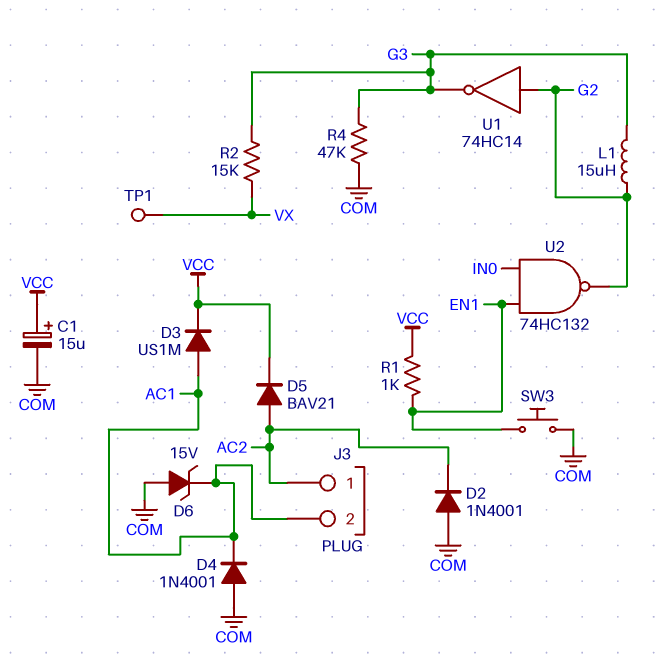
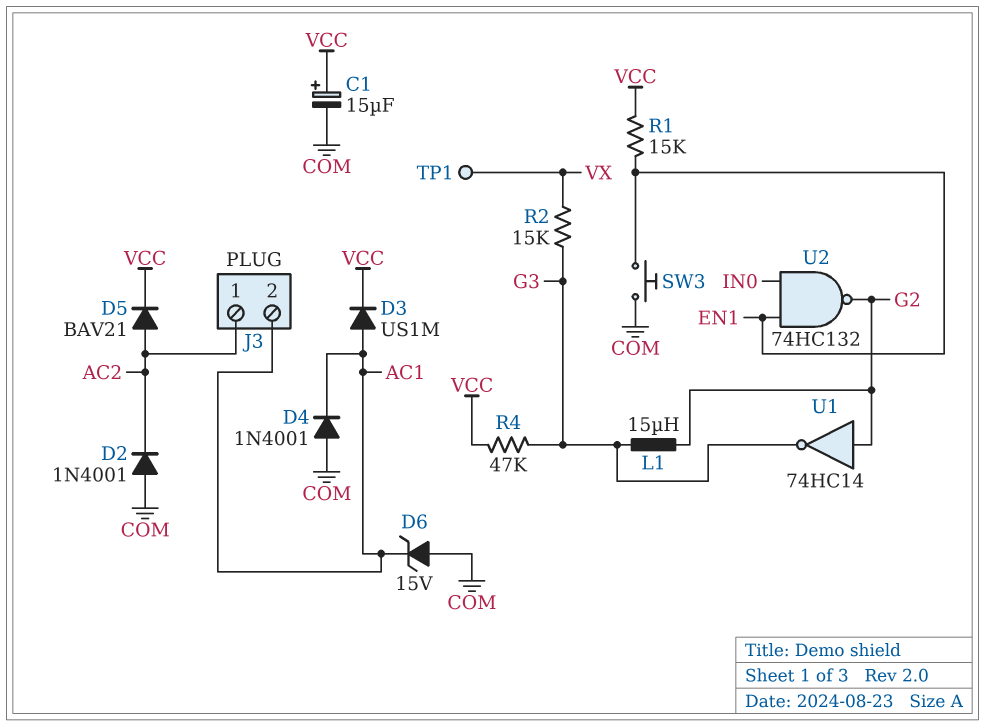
R1: 1k (EN1, VCC) -> 15k (EN1, VCC)
R4: 47k (COM, G3) -> 47k (G3, VCC)

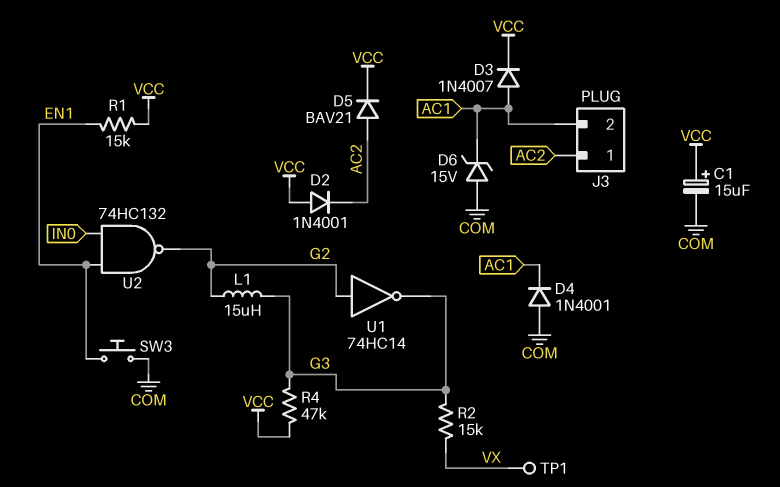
D2: diode 1N4001 (A COM, K AC2) -> diode 1N4001 (A VCC, K AC2)
D3: diode US1M (A AC1, K VCC) -> diode 1N4007 (A AC1, K VCC)

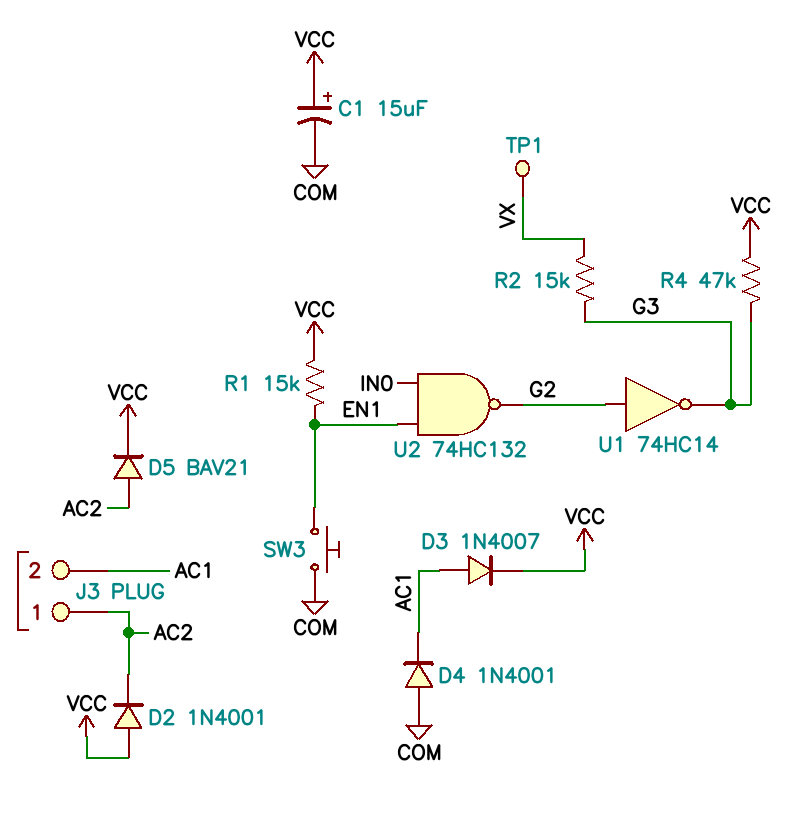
D6: zener 15V (A COM, K AC1) -> none
L1: 15uH (G2, G3) -> none

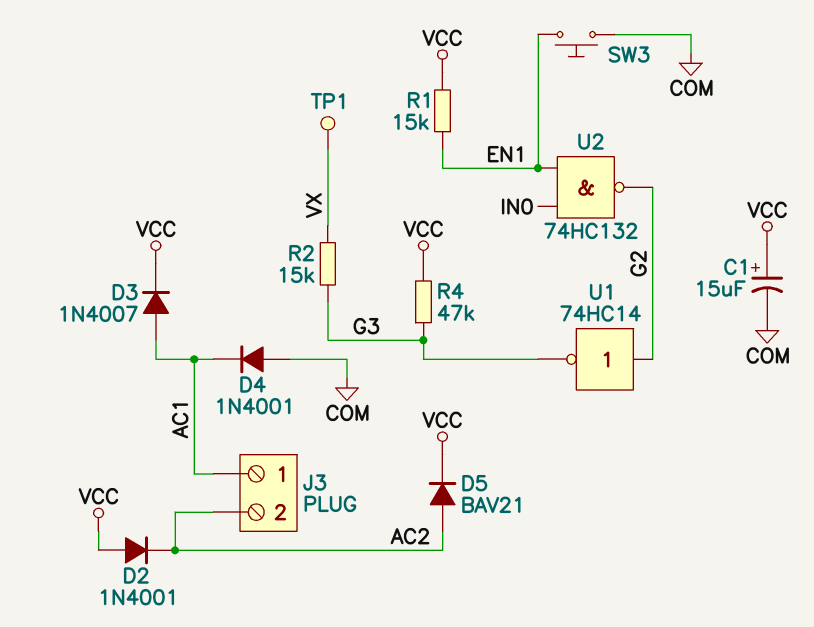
J3 pin 1: AC2 -> AC1
J3 pin 2: AC1 -> AC2

